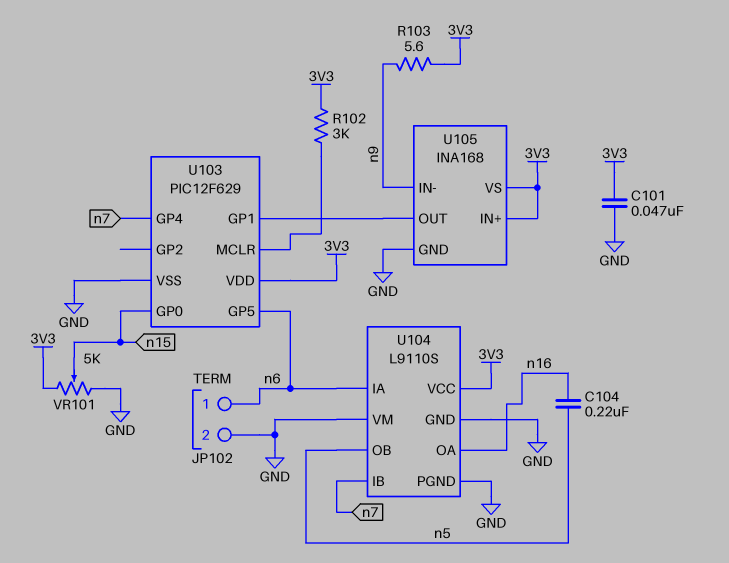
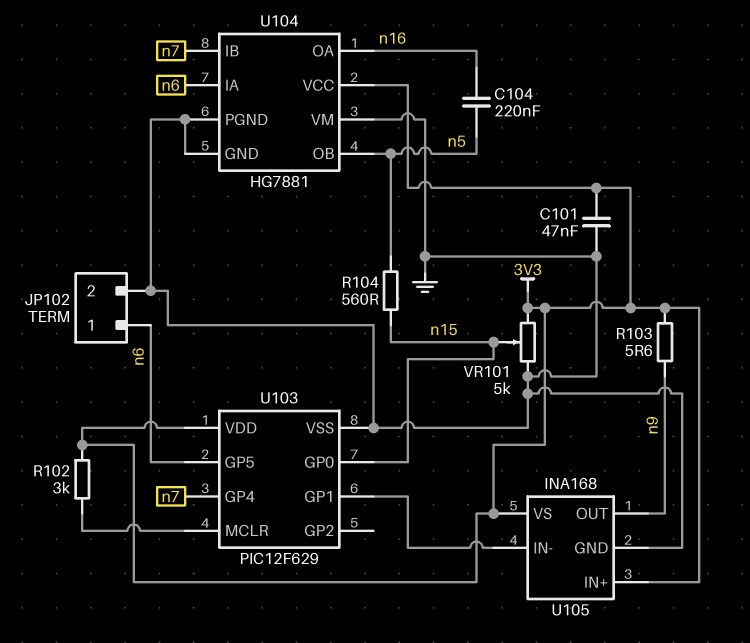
R104: none -> 560 (n5, n15)
U104: L9110S -> HG7881
U105 pin IN-: n9 -> U103/GP1
U105 pin OUT: U103/GP1 -> n9

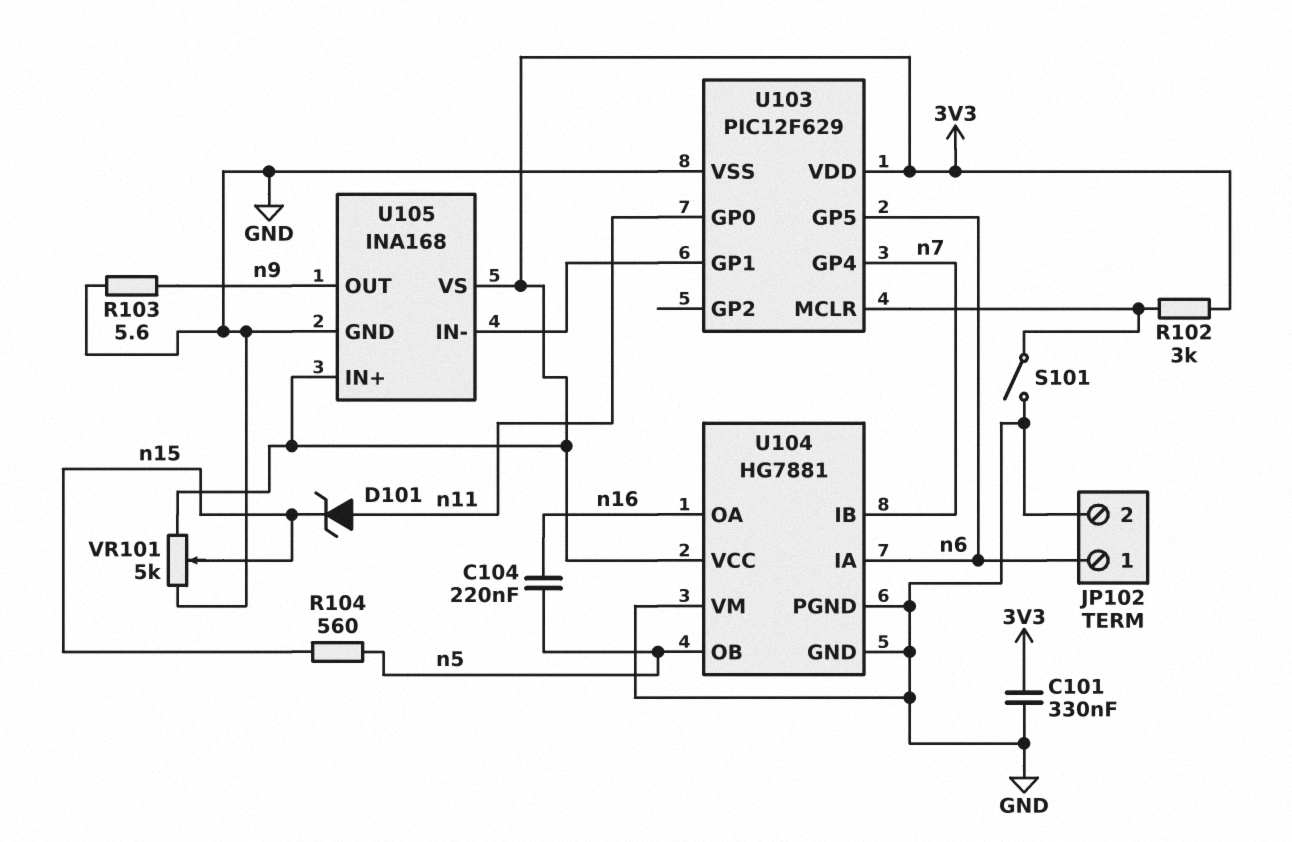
C101: 47nF (3V3, GND) -> 330nF (3V3, GND)
D101: none -> zener (A n11, K n15)
R103: 5.6 (3V3, n9) -> 5.6 (GND, n9)
S101: none -> switch (GND, U103/MCLR)
U103 pin GP0: n15 -> n11

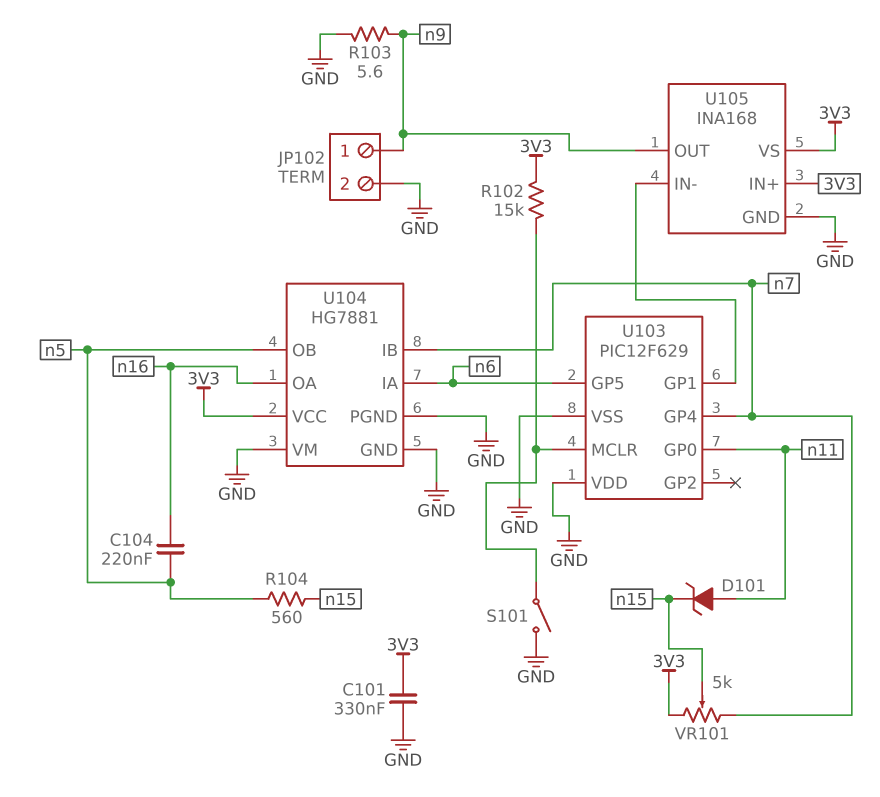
JP102 pin 1: n6 -> n9
R102: 3k (3V3, U103/MCLR) -> 15k (3V3, U103/MCLR)
U103 pin VDD: 3V3 -> GND
VR101: 5k (3V3, GND, wiper n15) -> 5k (3V3, n7, wiper n15)

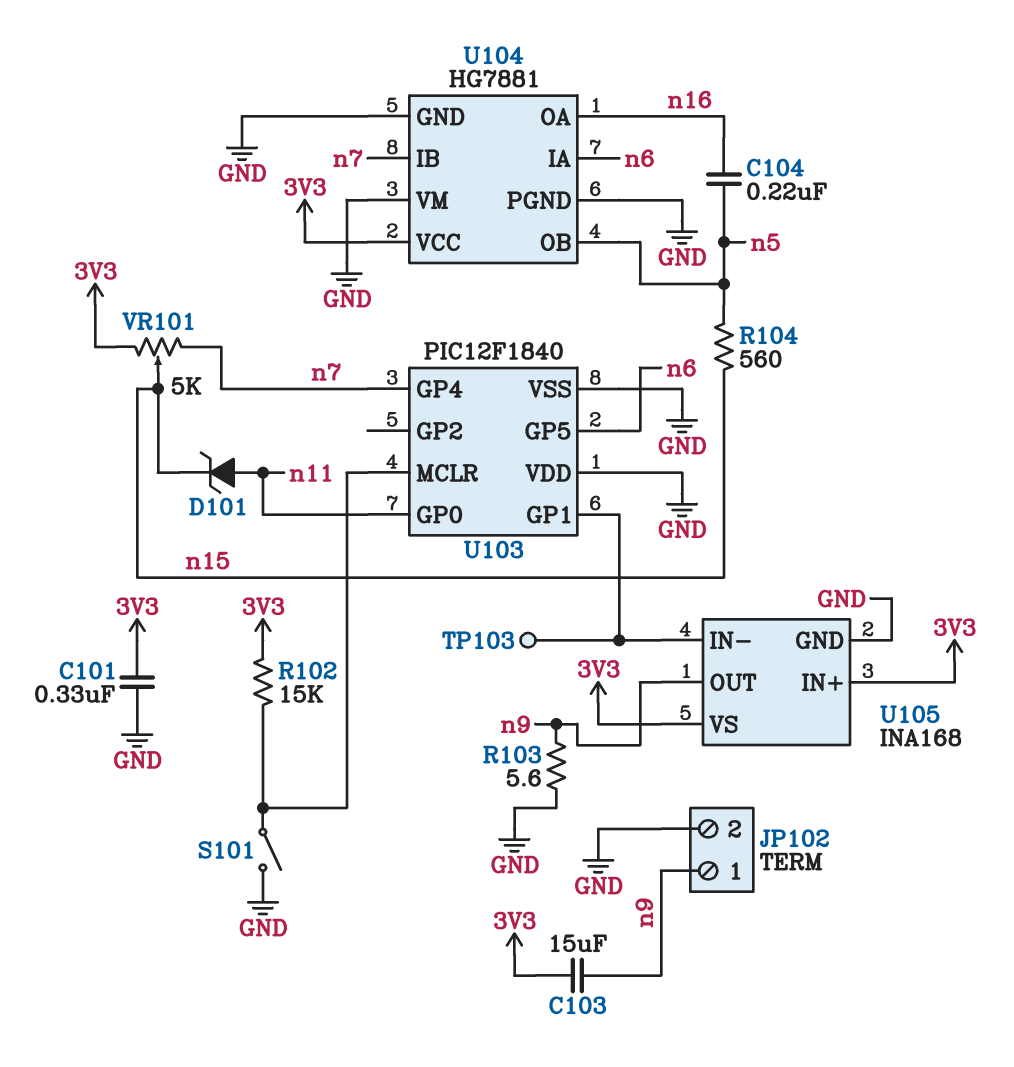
C103: none -> 15uF (3V3, n9)
TP103: none -> test point (U103/GP1)
U103: PIC12F629 -> PIC12F1840

